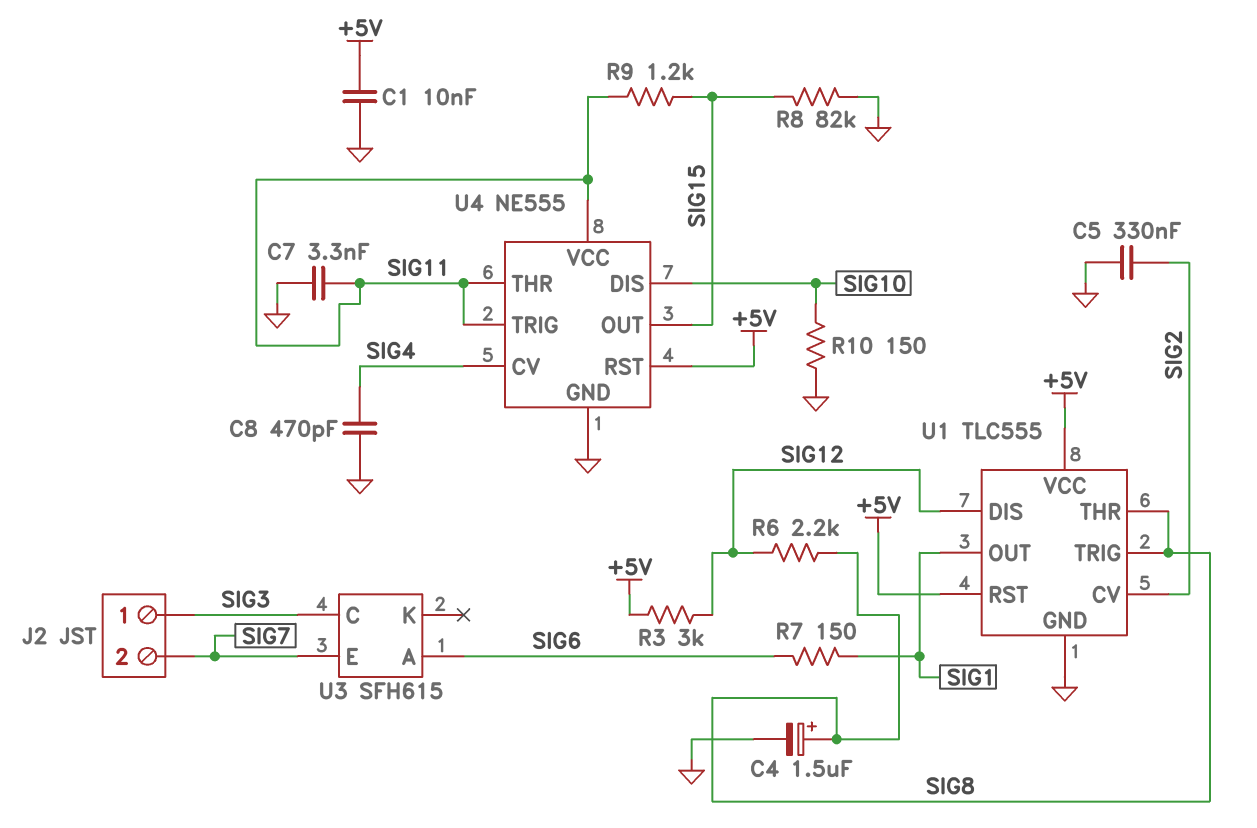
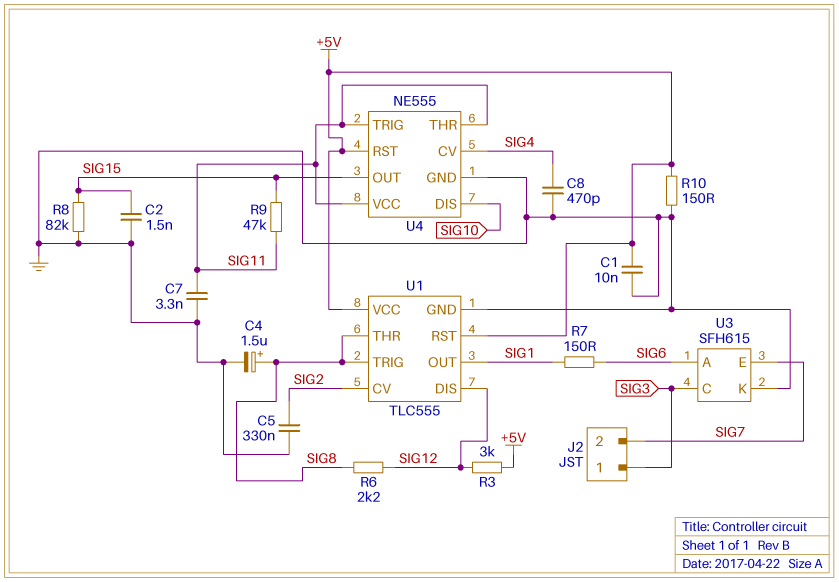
C2: none -> 1.5nF (GND, SIG15)
R9: 1.2k (SIG11, SIG15) -> 47k (SIG11, SIG15)
R10: 150 (GND, SIG10) -> 150 (+5V, GND)
U3 pin K: none -> GND

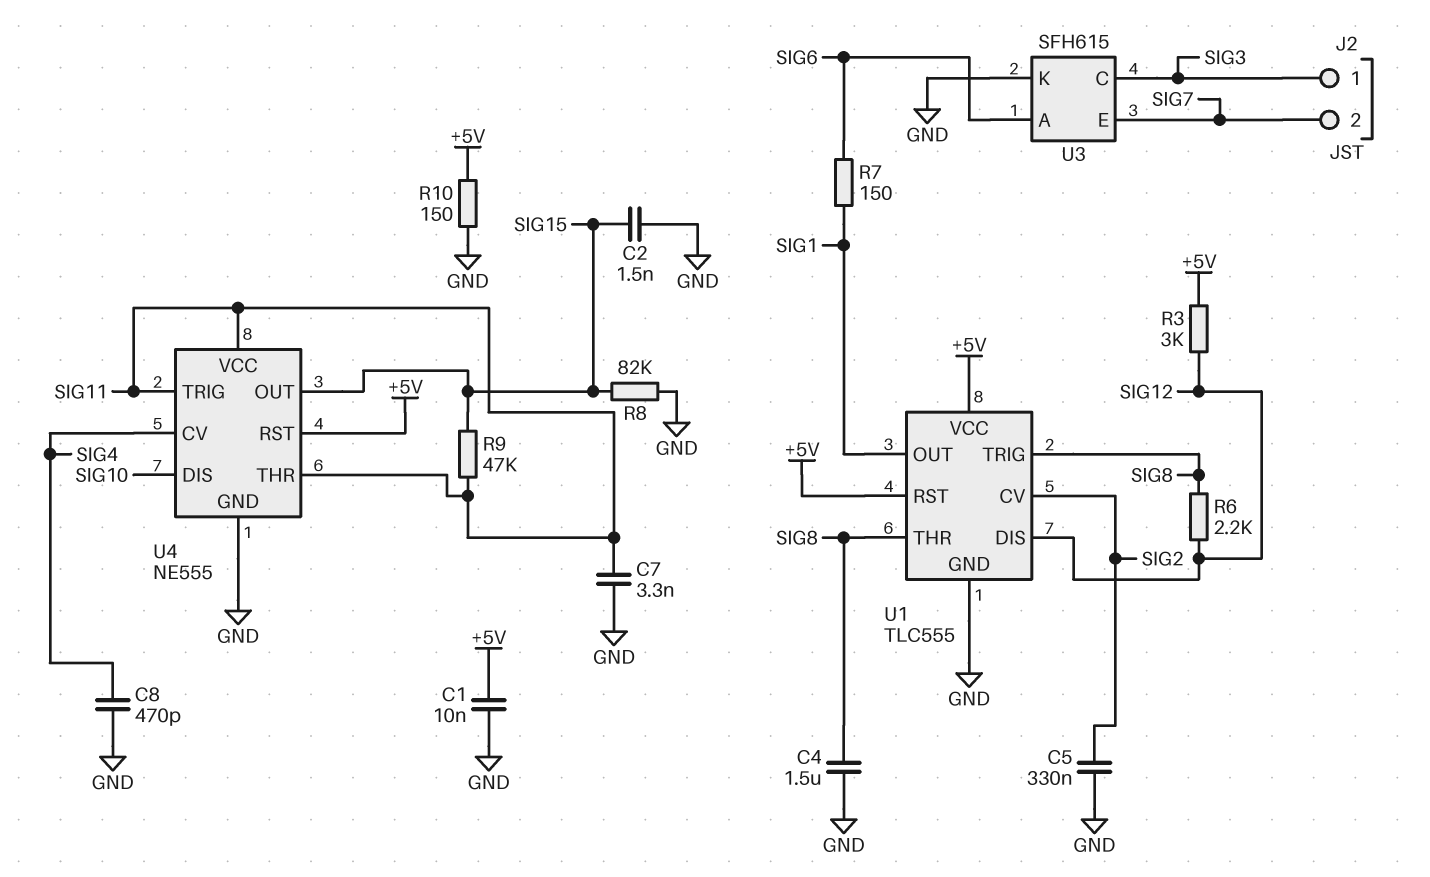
C4: 1.5uF (plus SIG8, minus GND) -> 1.5uF (GND, SIG8)

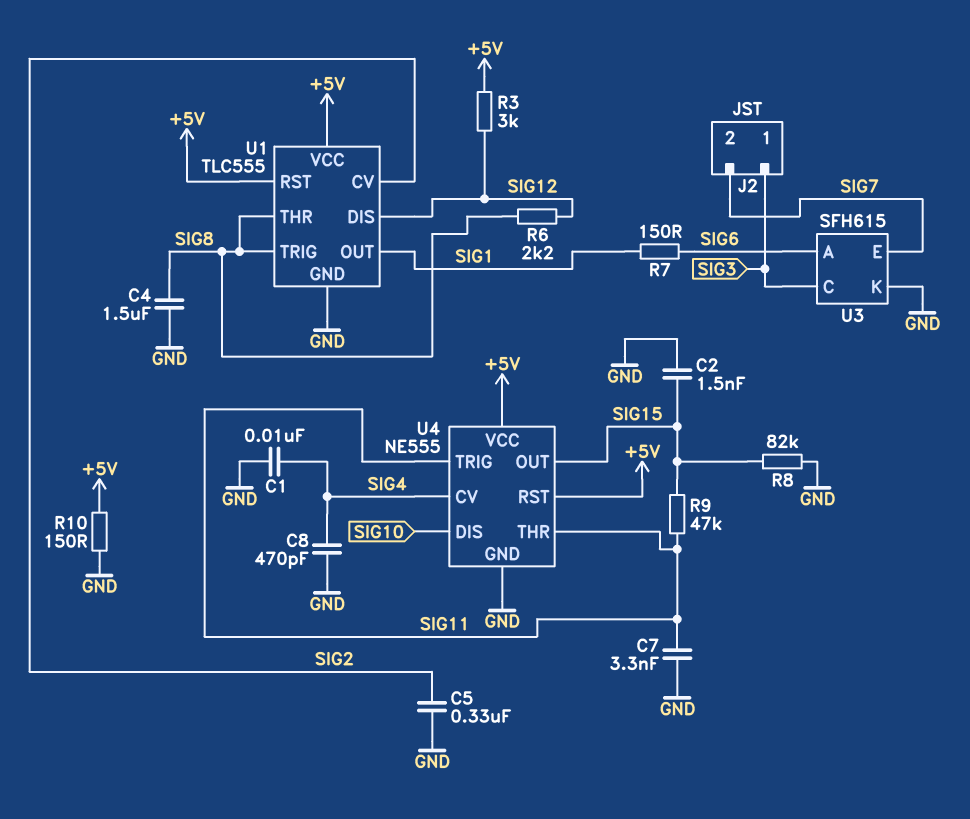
C1: 10nF (+5V, GND) -> 10nF (GND, SIG4)
U4 pin VCC: SIG11 -> +5V

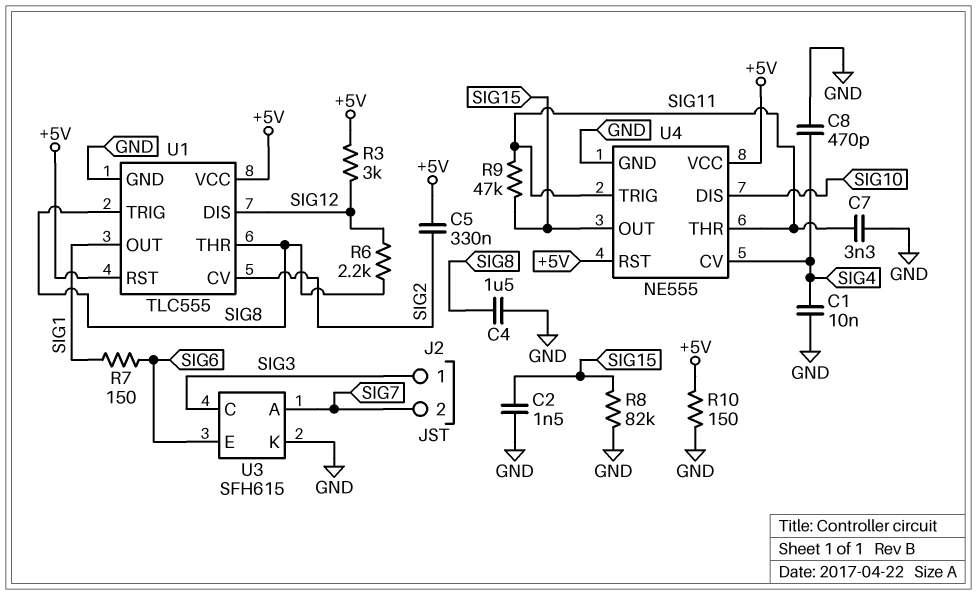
C5: 330nF (GND, SIG2) -> 330nF (+5V, SIG2)
U3 pin A: SIG6 -> SIG7
U3 pin E: SIG7 -> SIG6

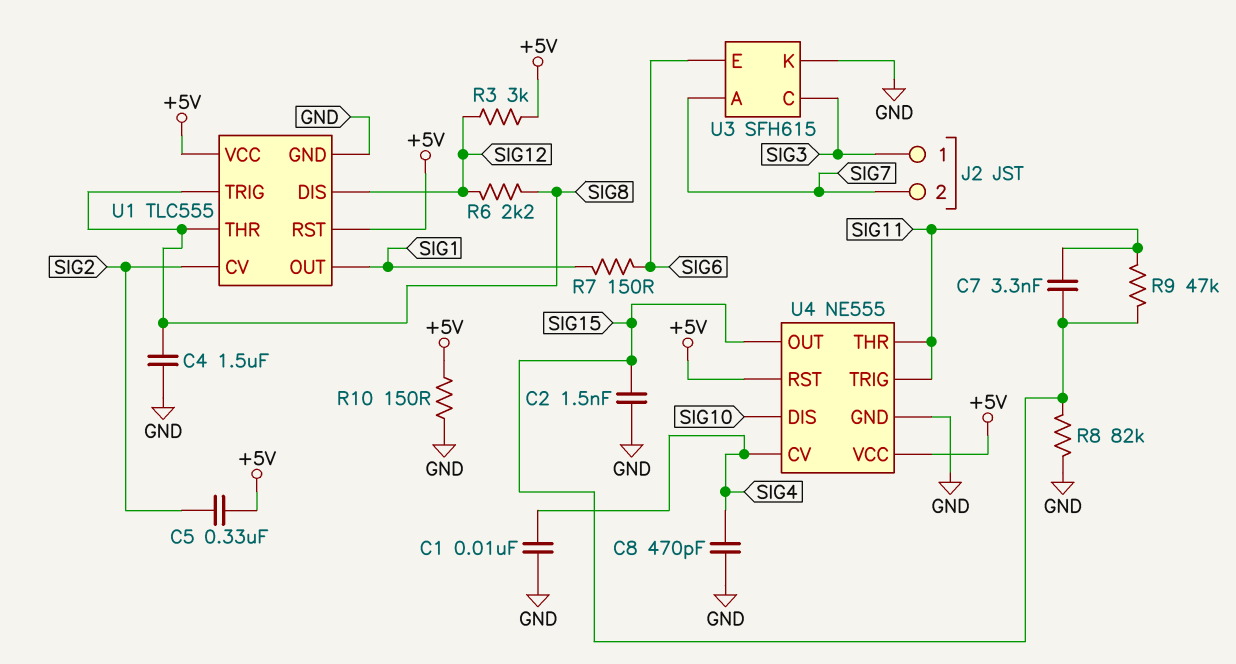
C7: 3.3nF (GND, SIG11) -> 3.3nF (SIG11, SIG15)

